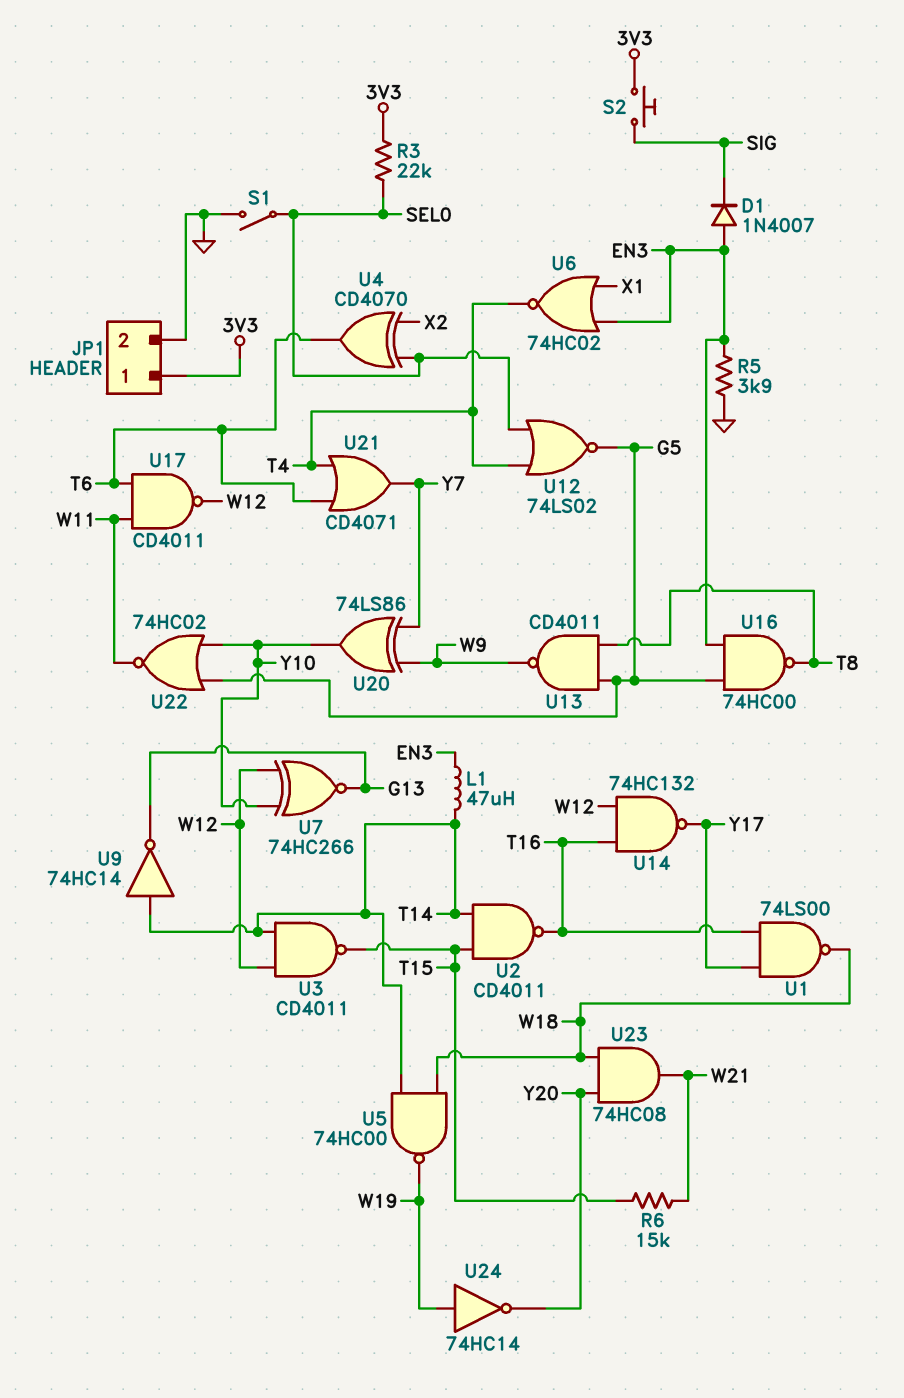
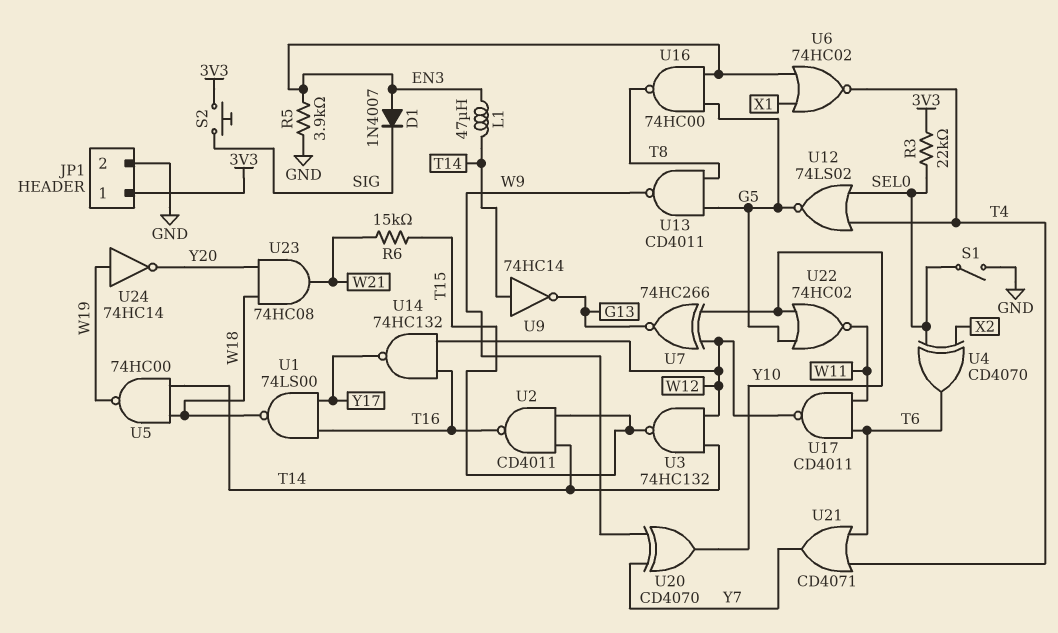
U3: NAND CD4011 (in T14, in W12, out T15) -> NAND 74HC132 (in T14, in W12, out T15)
U20: XOR 74LS86 (in W9, in Y7, out Y10) -> XOR CD4070 (in W9, in Y7, out Y10)

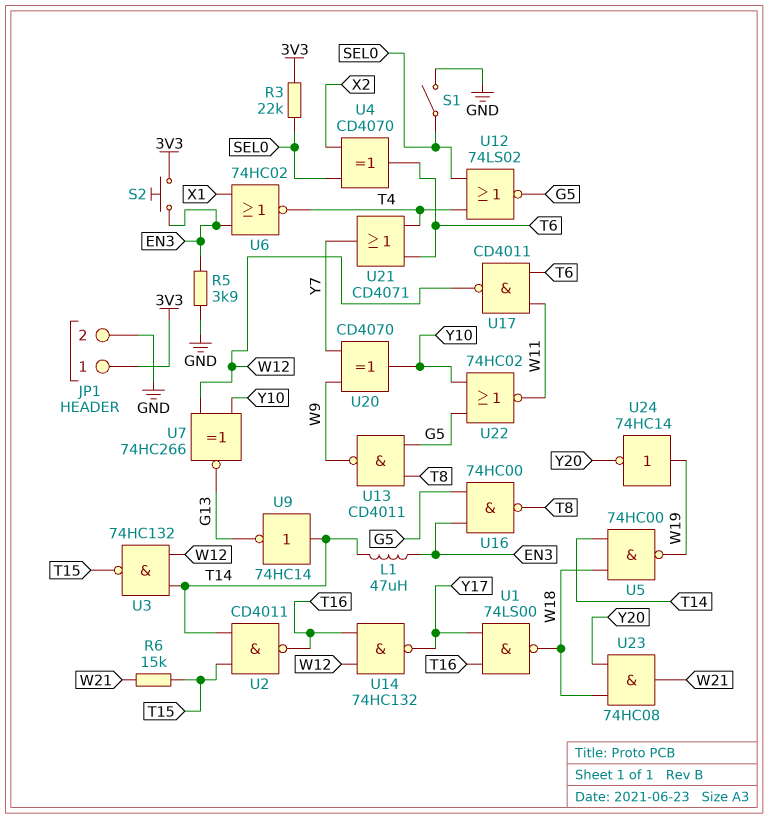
D1: diode 1N4007 (A EN3, K SIG) -> none
S2: button (3V3, SIG) -> button (3V3, EN3)

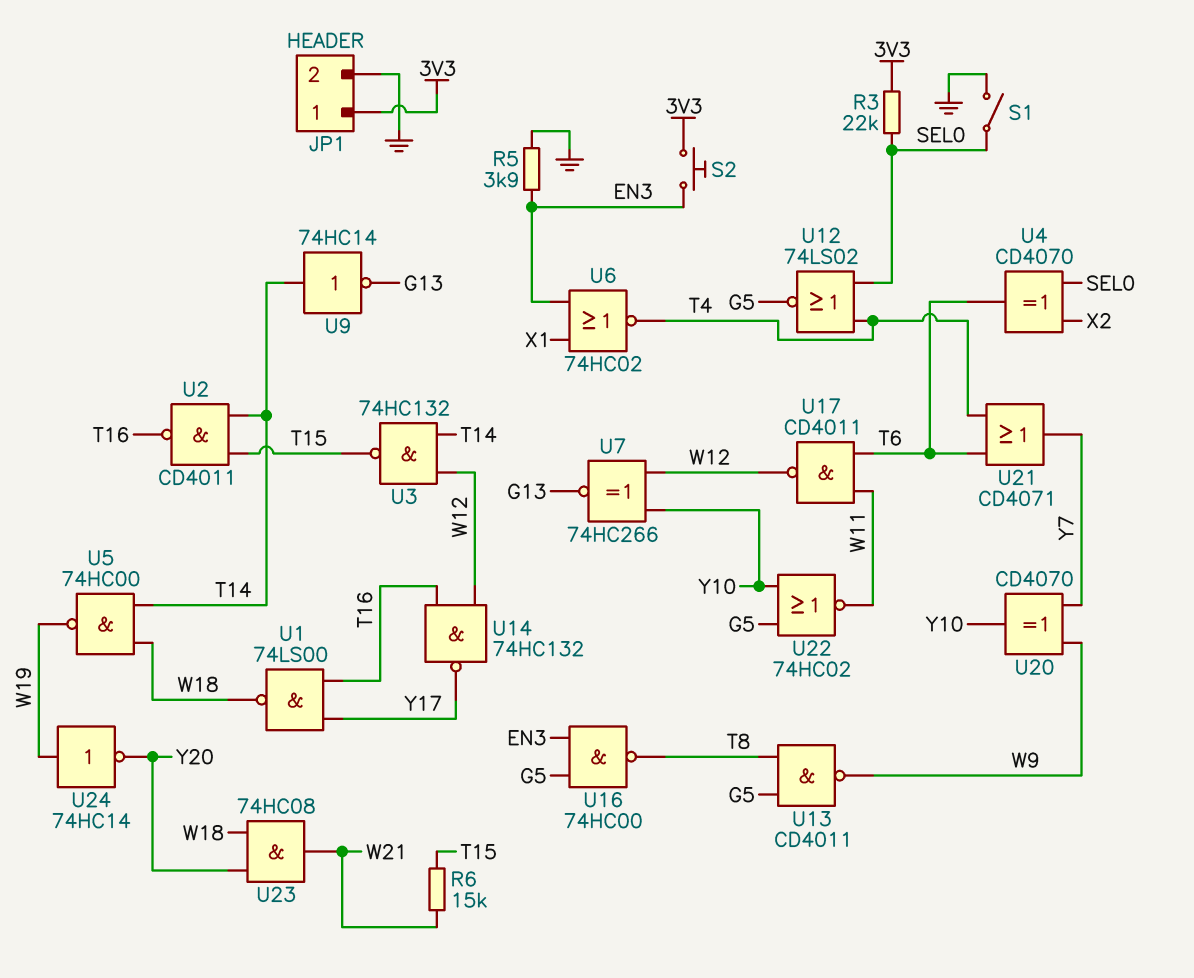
L1: 47uH (EN3, T14) -> none

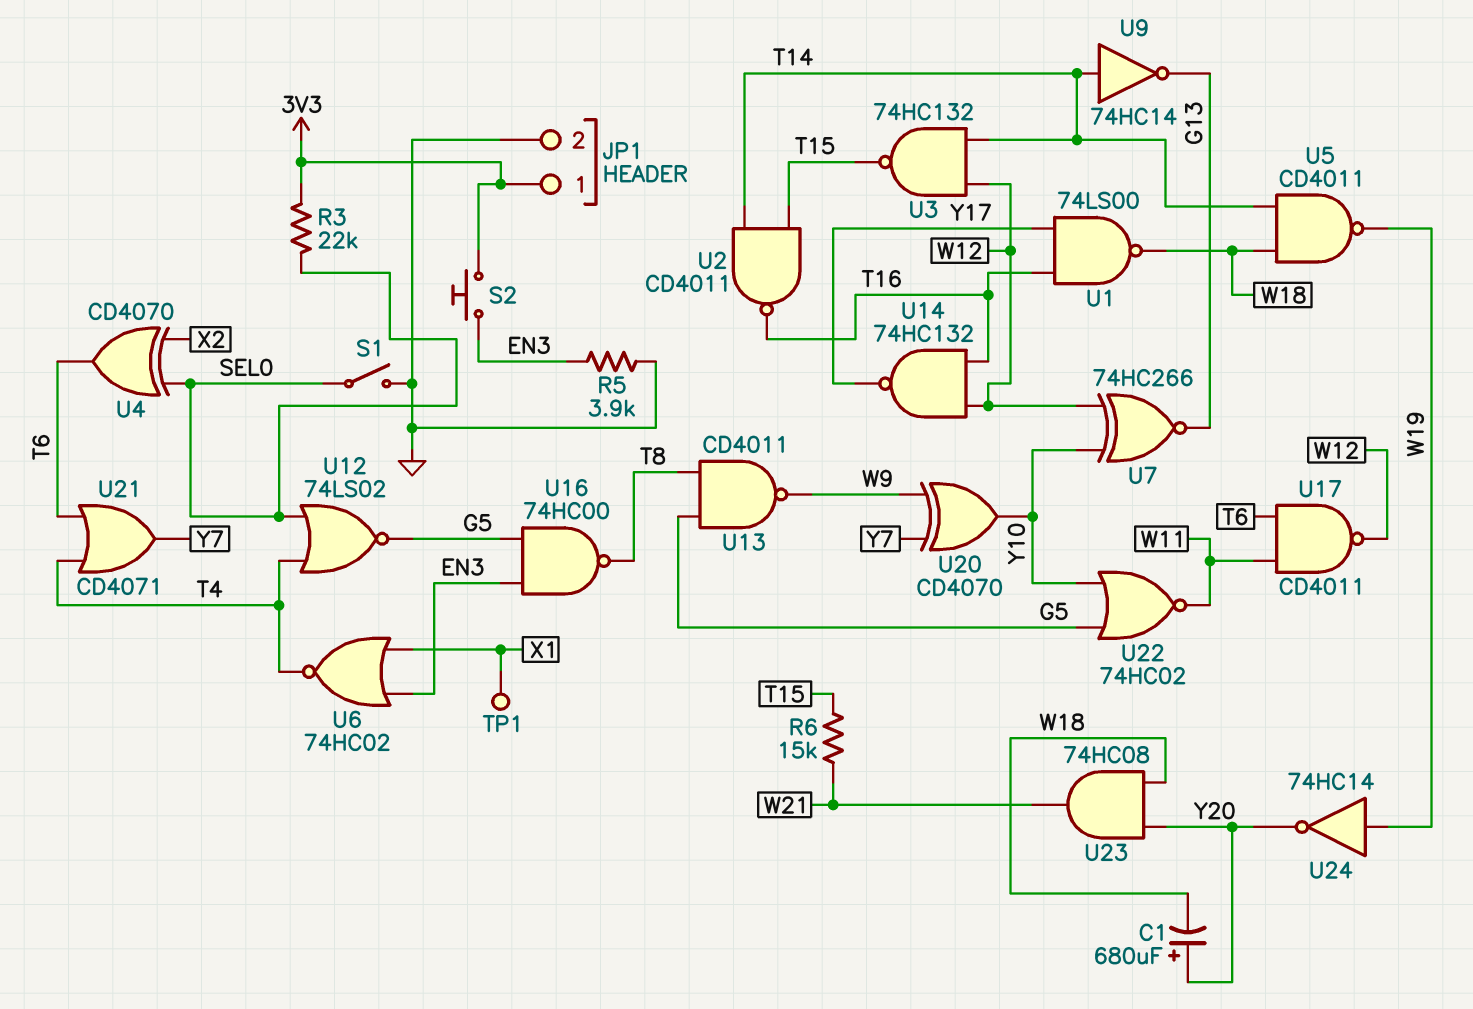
C1: none -> 680uF (plus Y20, minus W18)
TP1: none -> test point (X1)
U5: NAND 74HC00 (in T14, in W18, out W19) -> NAND CD4011 (in T14, in W18, out W19)

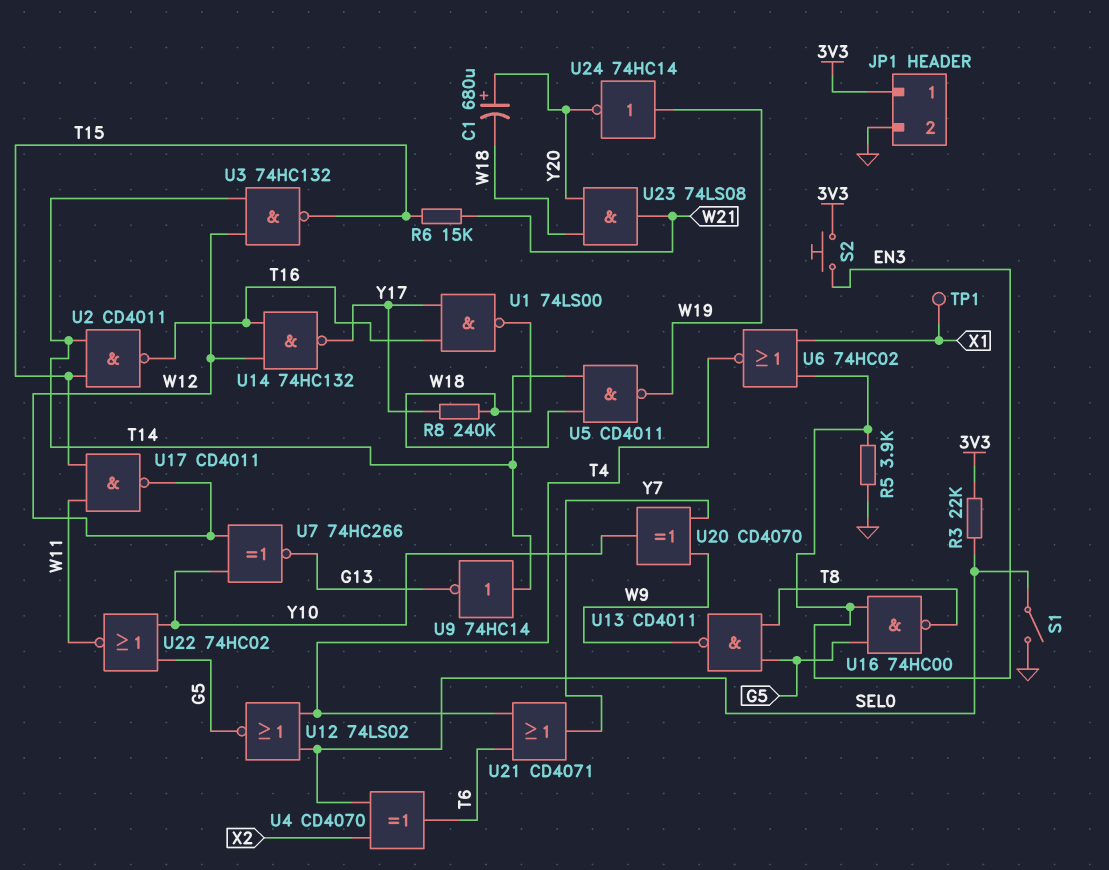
R8: none -> 240k (W18, Y17)
U17: NAND CD4011 (in T6, in W11, out W12) -> NAND CD4011 (in T15, in W11, out W12)
U23: AND 74HC08 (in W18, in Y20, out W21) -> AND 74LS08 (in W18, in Y20, out W21)

